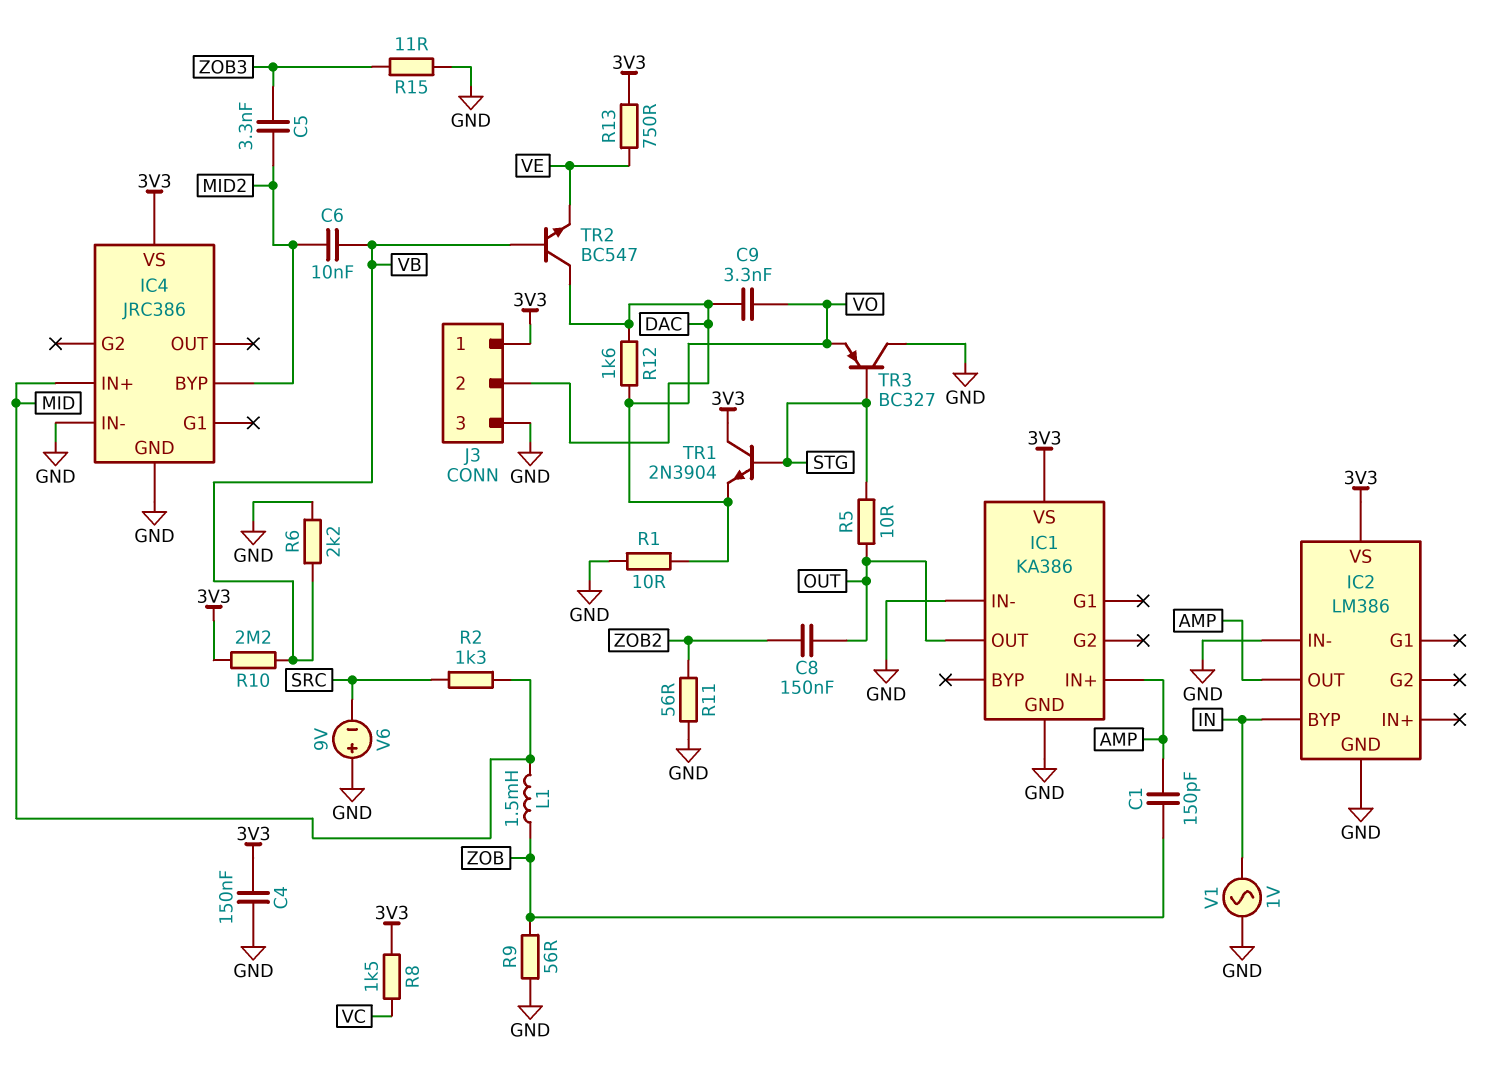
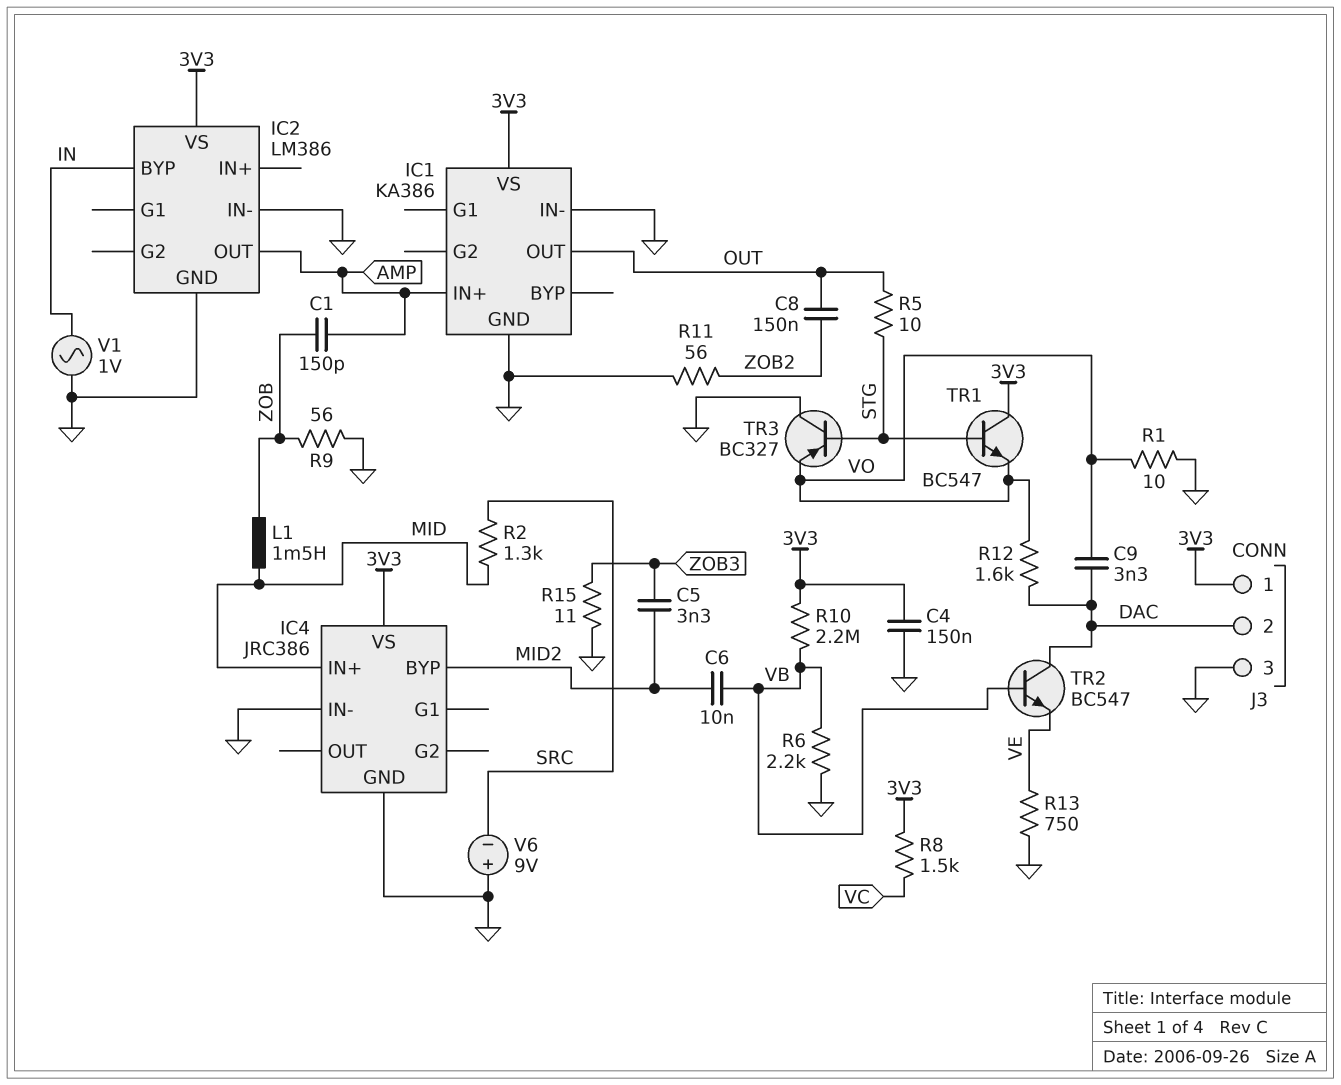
R13: 750 (3V3, VE) -> 750 (GND, VE)
TR1: NPN 2N3904 (B STG, C 3V3, E VO) -> NPN BC547 (B STG, C 3V3, E VO)

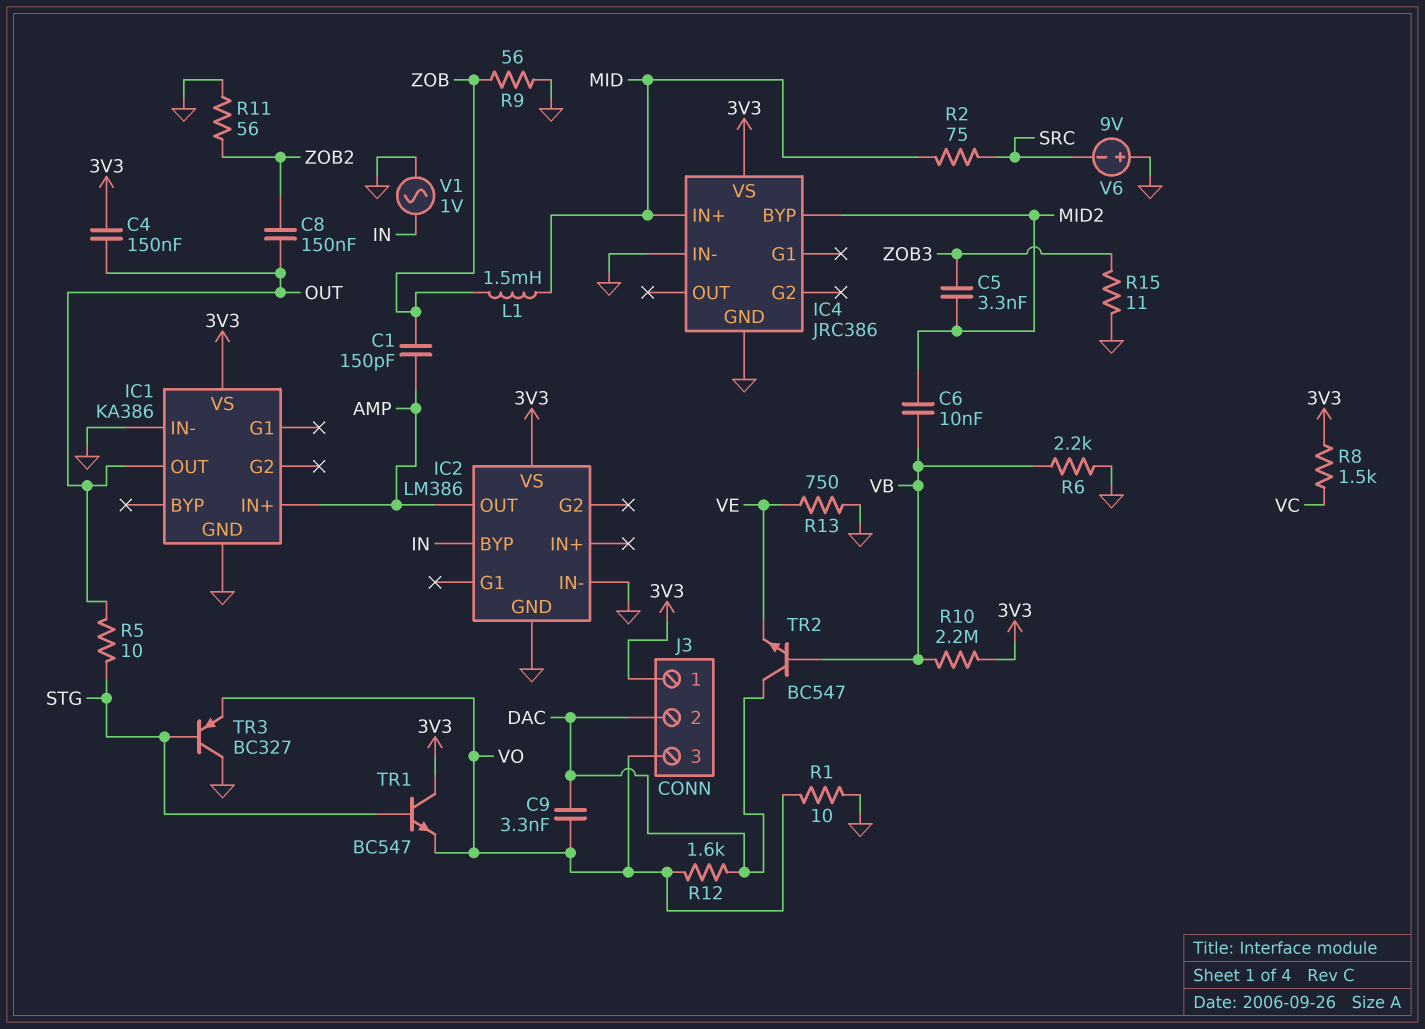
C4: 150nF (3V3, GND) -> 150nF (3V3, OUT)
J3 pin 3: GND -> VO
R2: 1.3k (MID, SRC) -> 75 (MID, SRC)

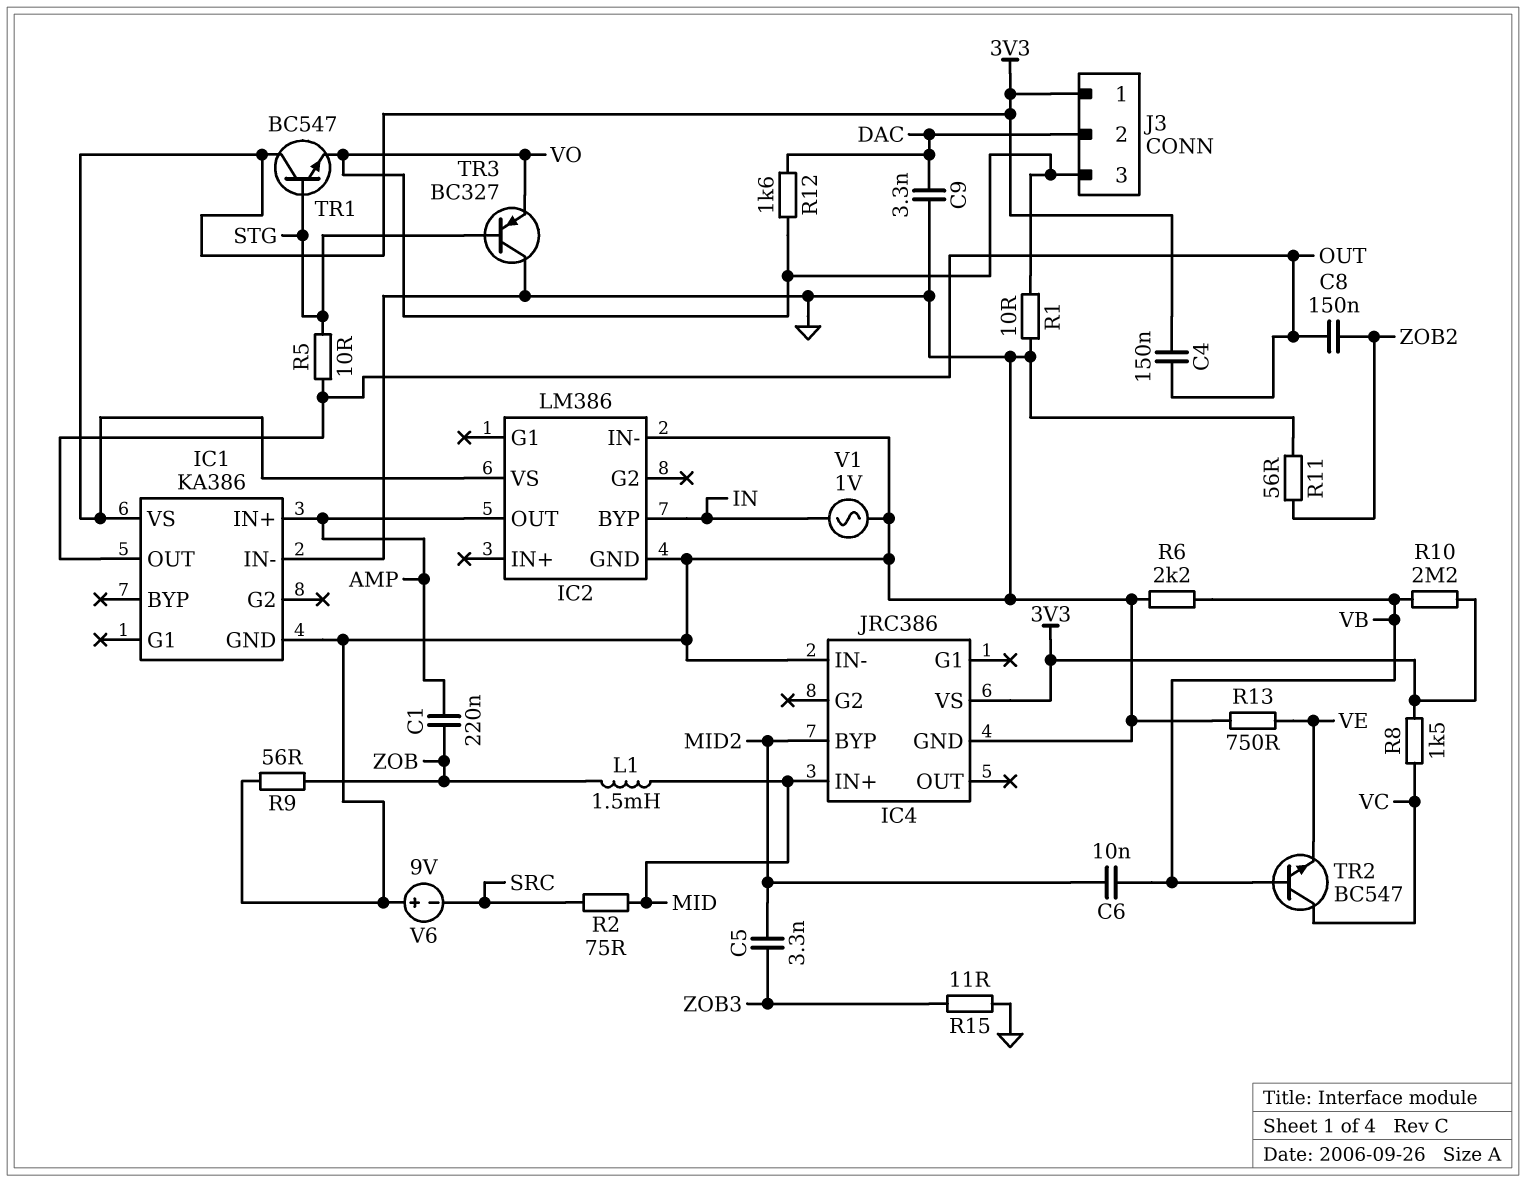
C1: 150pF (AMP, ZOB) -> 220nF (AMP, ZOB)
C9: 3.3nF (DAC, VO) -> 3.3nF (DAC, GND)
TR2: NPN BC547 (B VB, C DAC, E VE) -> NPN BC547 (B VB, C VC, E VE)

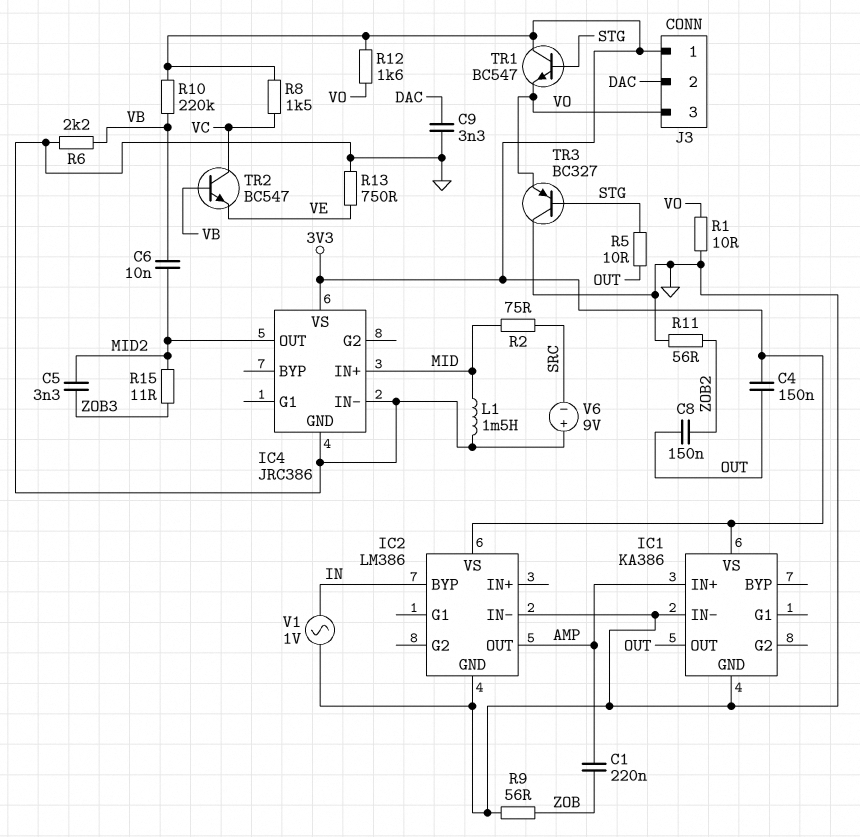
IC4 pin BYP: MID2 -> none
IC4 pin OUT: none -> MID2
L1: 1.5mH (MID, ZOB) -> 1.5mH (GND, MID)
R10: 2.2M (3V3, VB) -> 220k (3V3, VB)
R12: 1.6k (DAC, VO) -> 1.6k (3V3, VO)
R15: 11 (GND, ZOB3) -> 11 (MID2, ZOB3)

